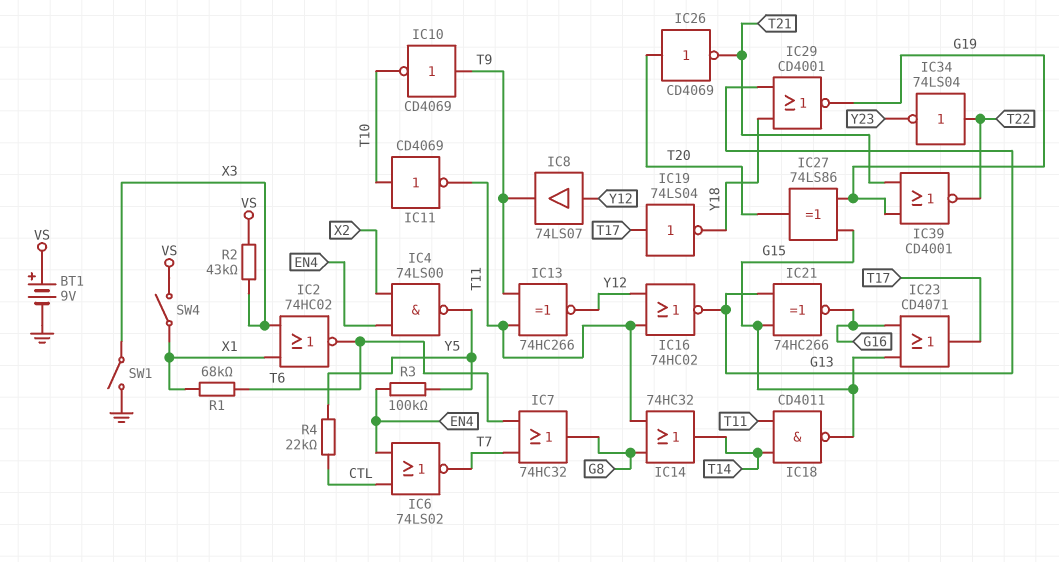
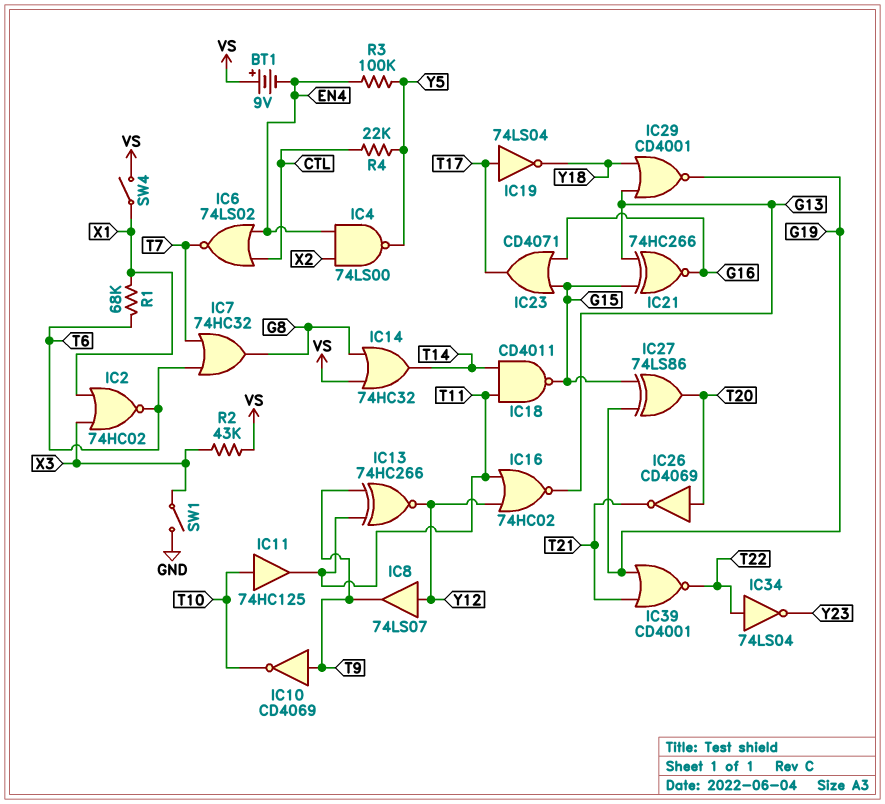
BT1: 9V (plus VS, minus GND) -> 9V (plus VS, minus EN4)
IC11: NOT CD4069 (in T10, out T11) -> buffer 74HC125 (in T10, out T11)
IC14: OR 74HC32 (in G8, in T11, out T14) -> OR 74HC32 (in G8, in VS, out T14)

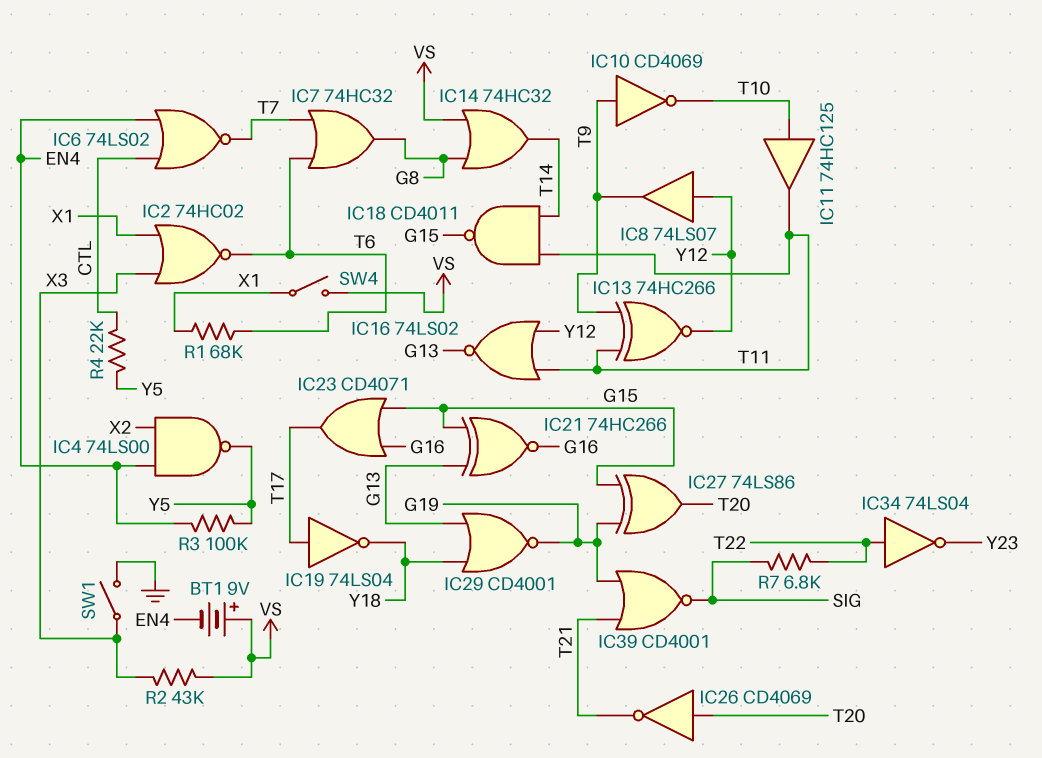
IC16: NOR 74HC02 (in T11, in Y12, out G13) -> NOR 74LS02 (in T11, in Y12, out G13)
IC39: NOR CD4001 (in G19, in T21, out T22) -> NOR CD4001 (in G19, in T21, out SIG)
R7: none -> 6.8k (SIG, T22)

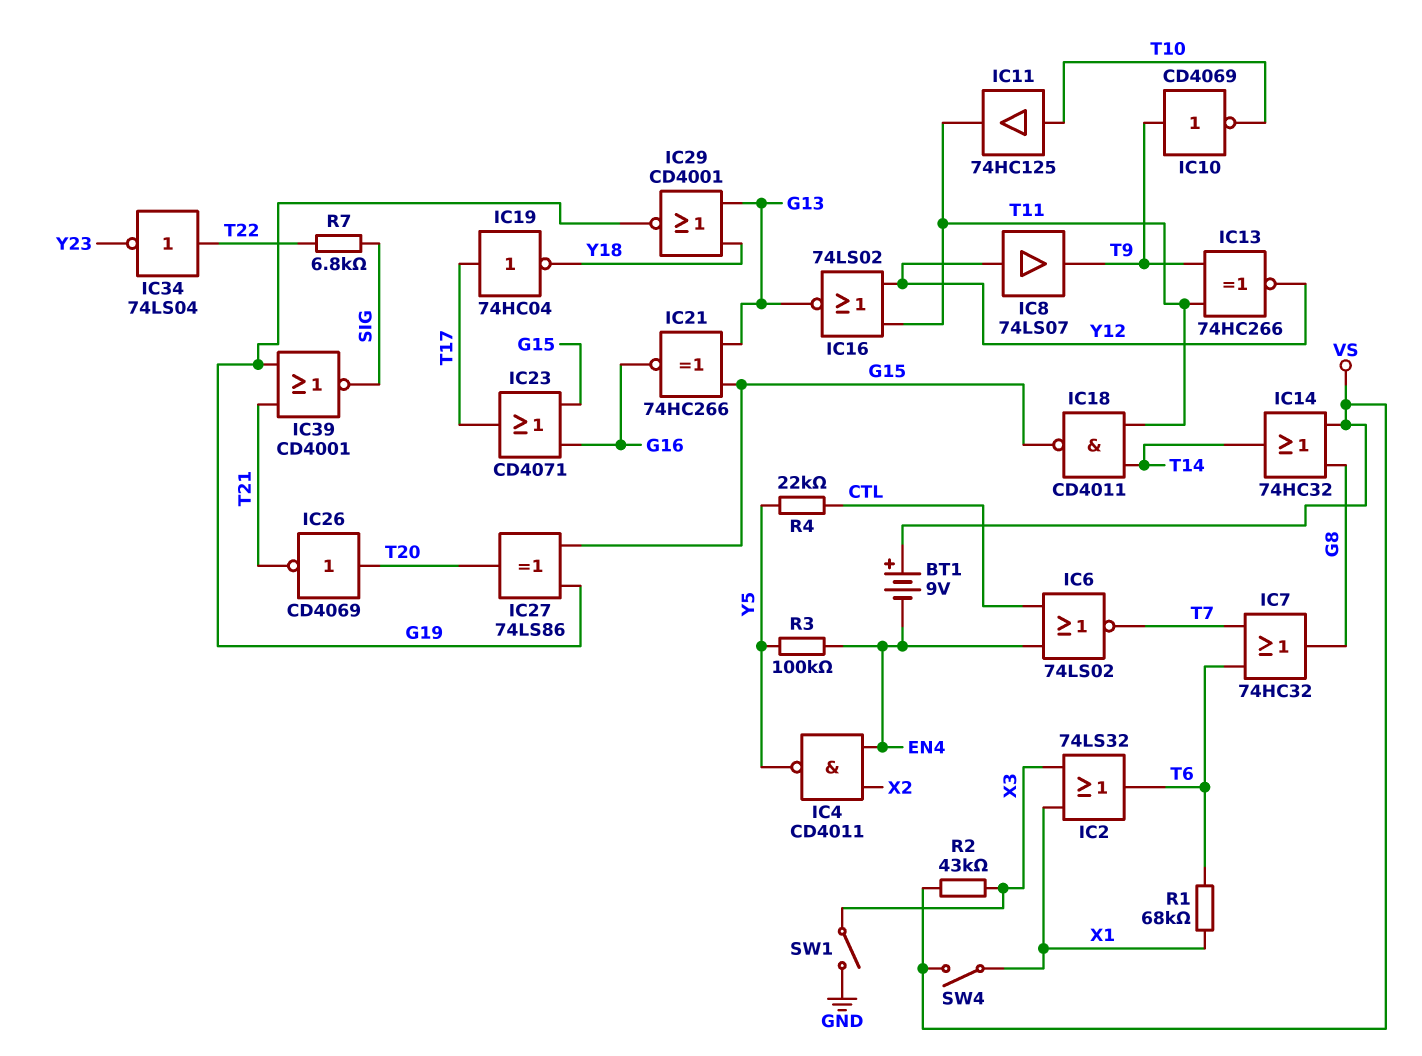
IC2: NOR 74HC02 (in X1, in X3, out T6) -> OR 74LS32 (in X1, in X3, out T6)
IC4: NAND 74LS00 (in EN4, in X2, out Y5) -> NAND CD4011 (in EN4, in X2, out Y5)
IC19: NOT 74LS04 (in T17, out Y18) -> NOT 74HC04 (in T17, out Y18)

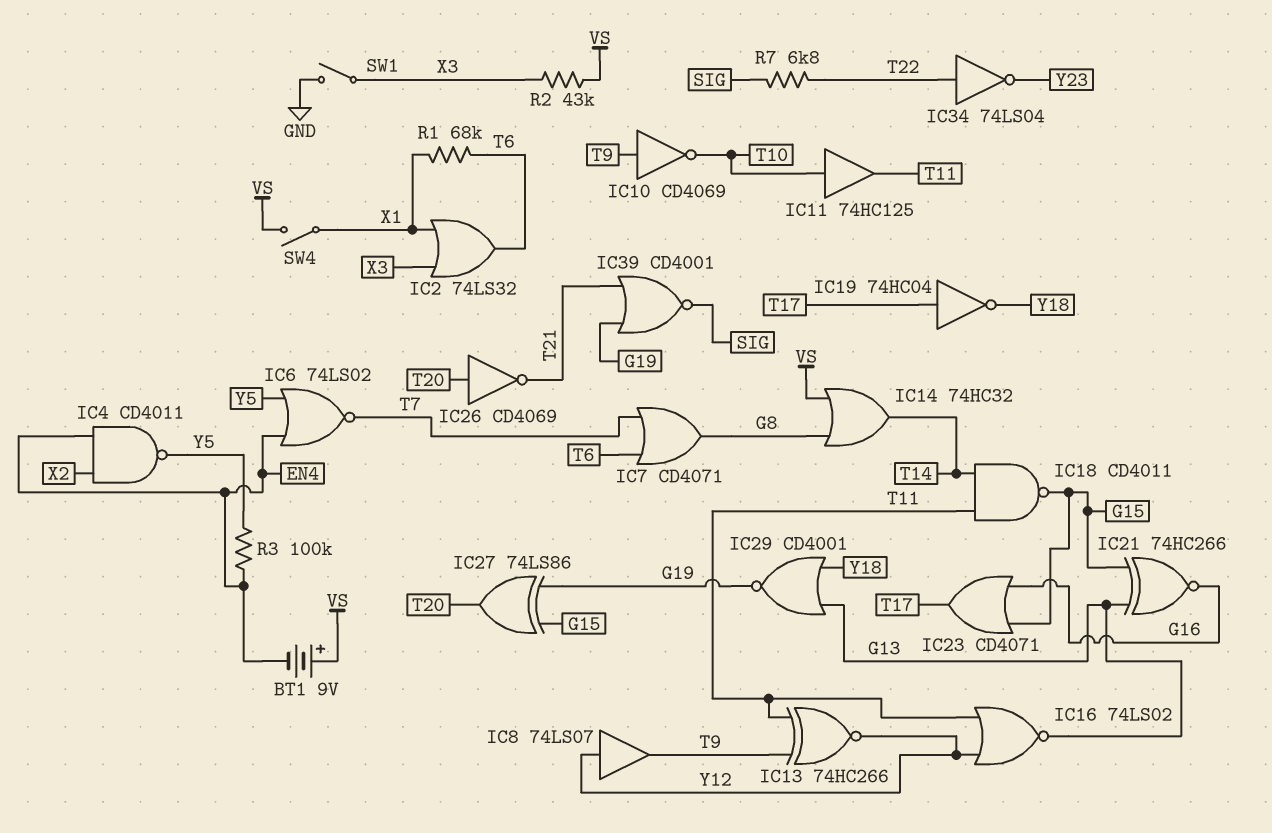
IC6: NOR 74LS02 (in CTL, in EN4, out T7) -> NOR 74LS02 (in EN4, in Y5, out T7)
IC7: OR 74HC32 (in T6, in T7, out G8) -> OR CD4071 (in T6, in T7, out G8)
R4: 22k (CTL, Y5) -> none

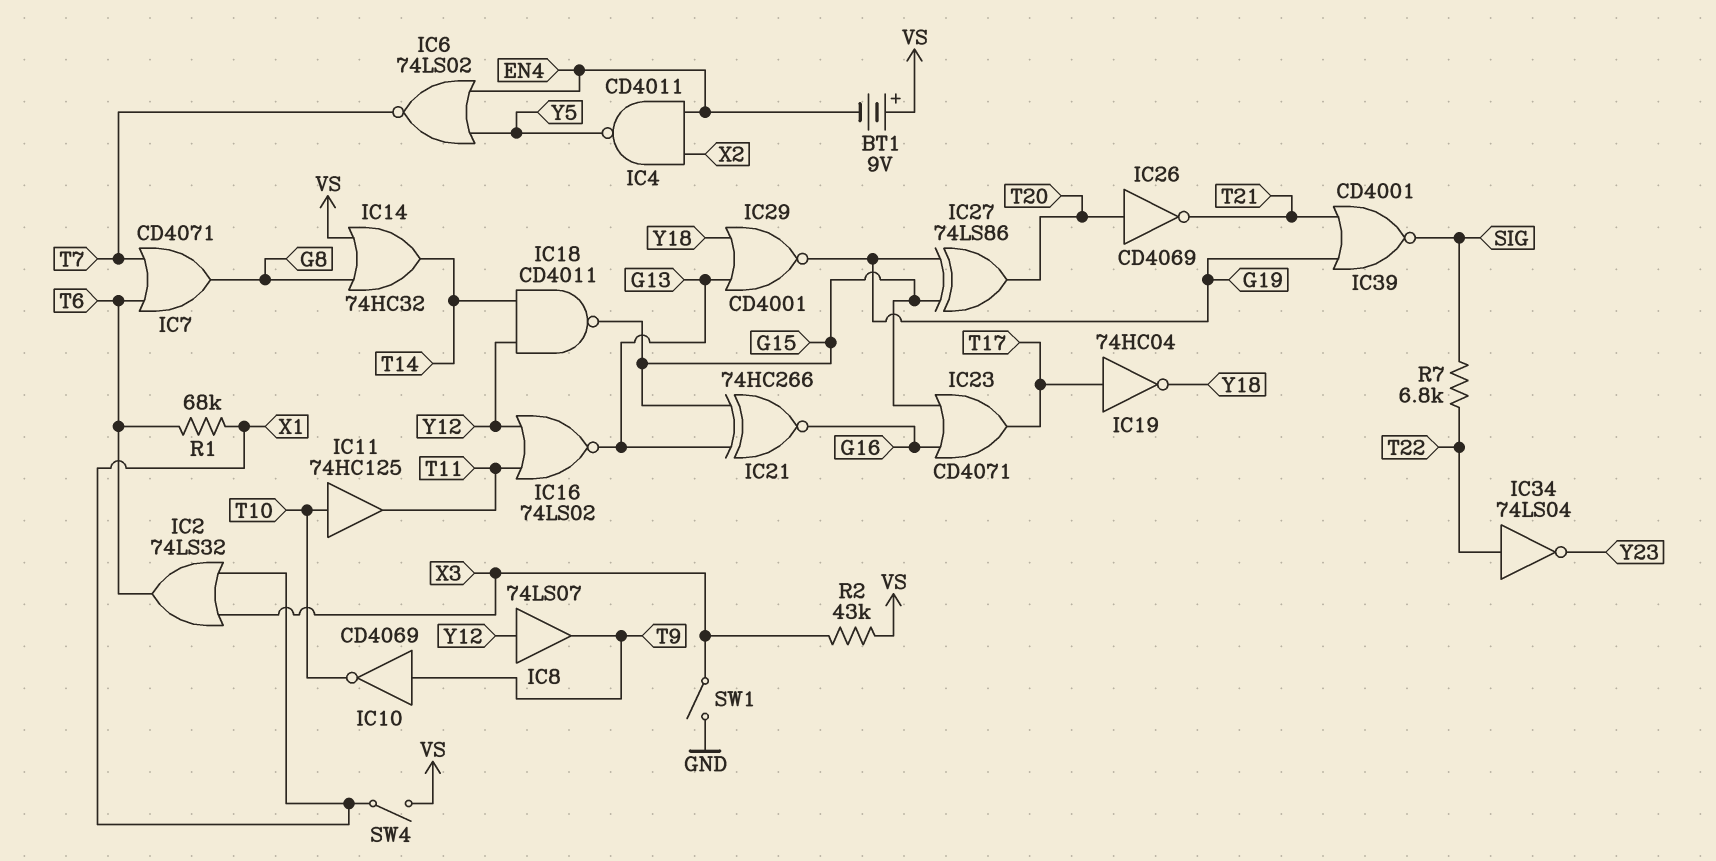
IC13: XNOR 74HC266 (in T9, in T11, out Y12) -> none
IC18: NAND CD4011 (in T11, in T14, out G15) -> NAND CD4011 (in T14, in Y12, out G15)
R3: 100k (EN4, Y5) -> none

